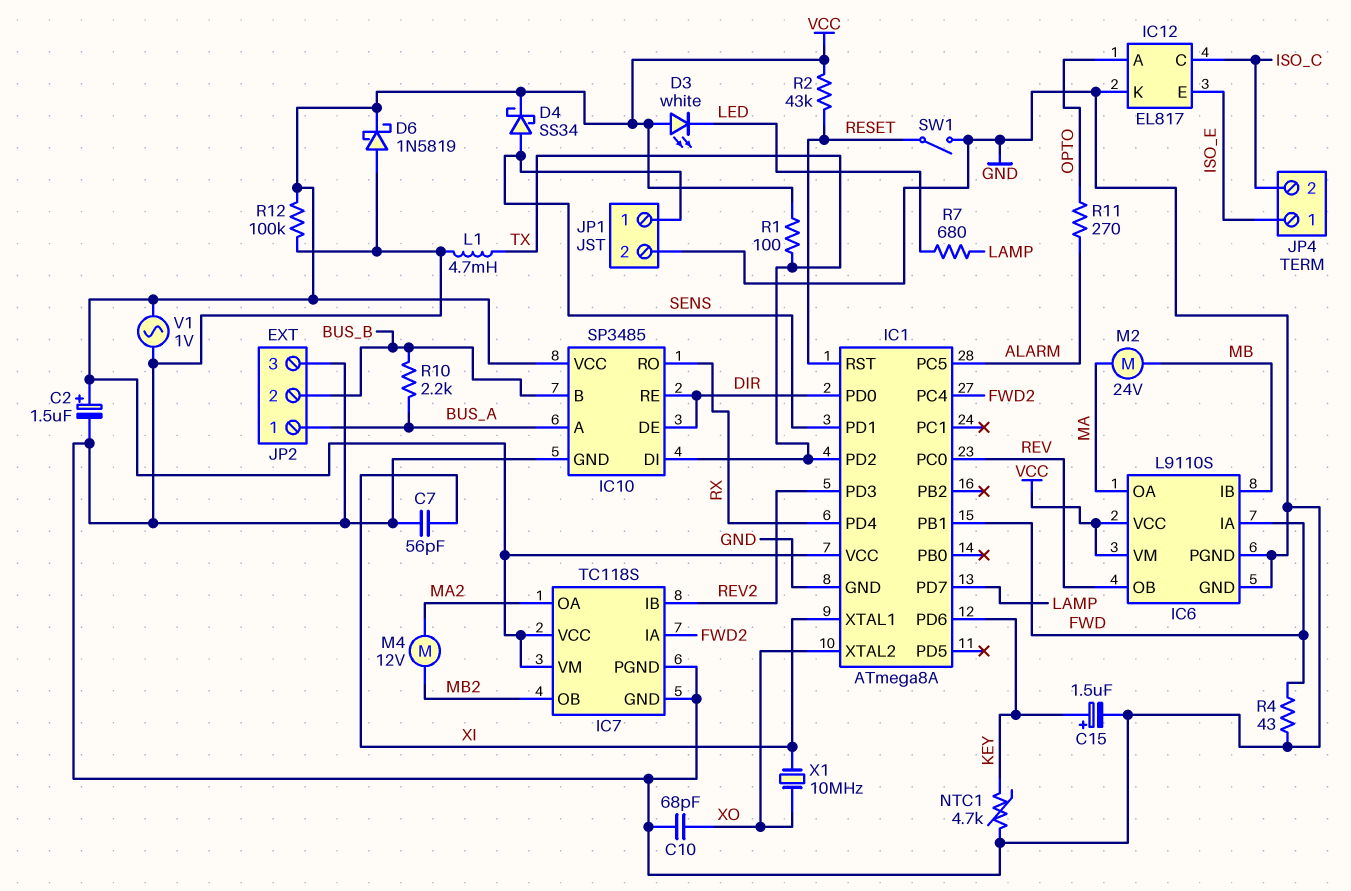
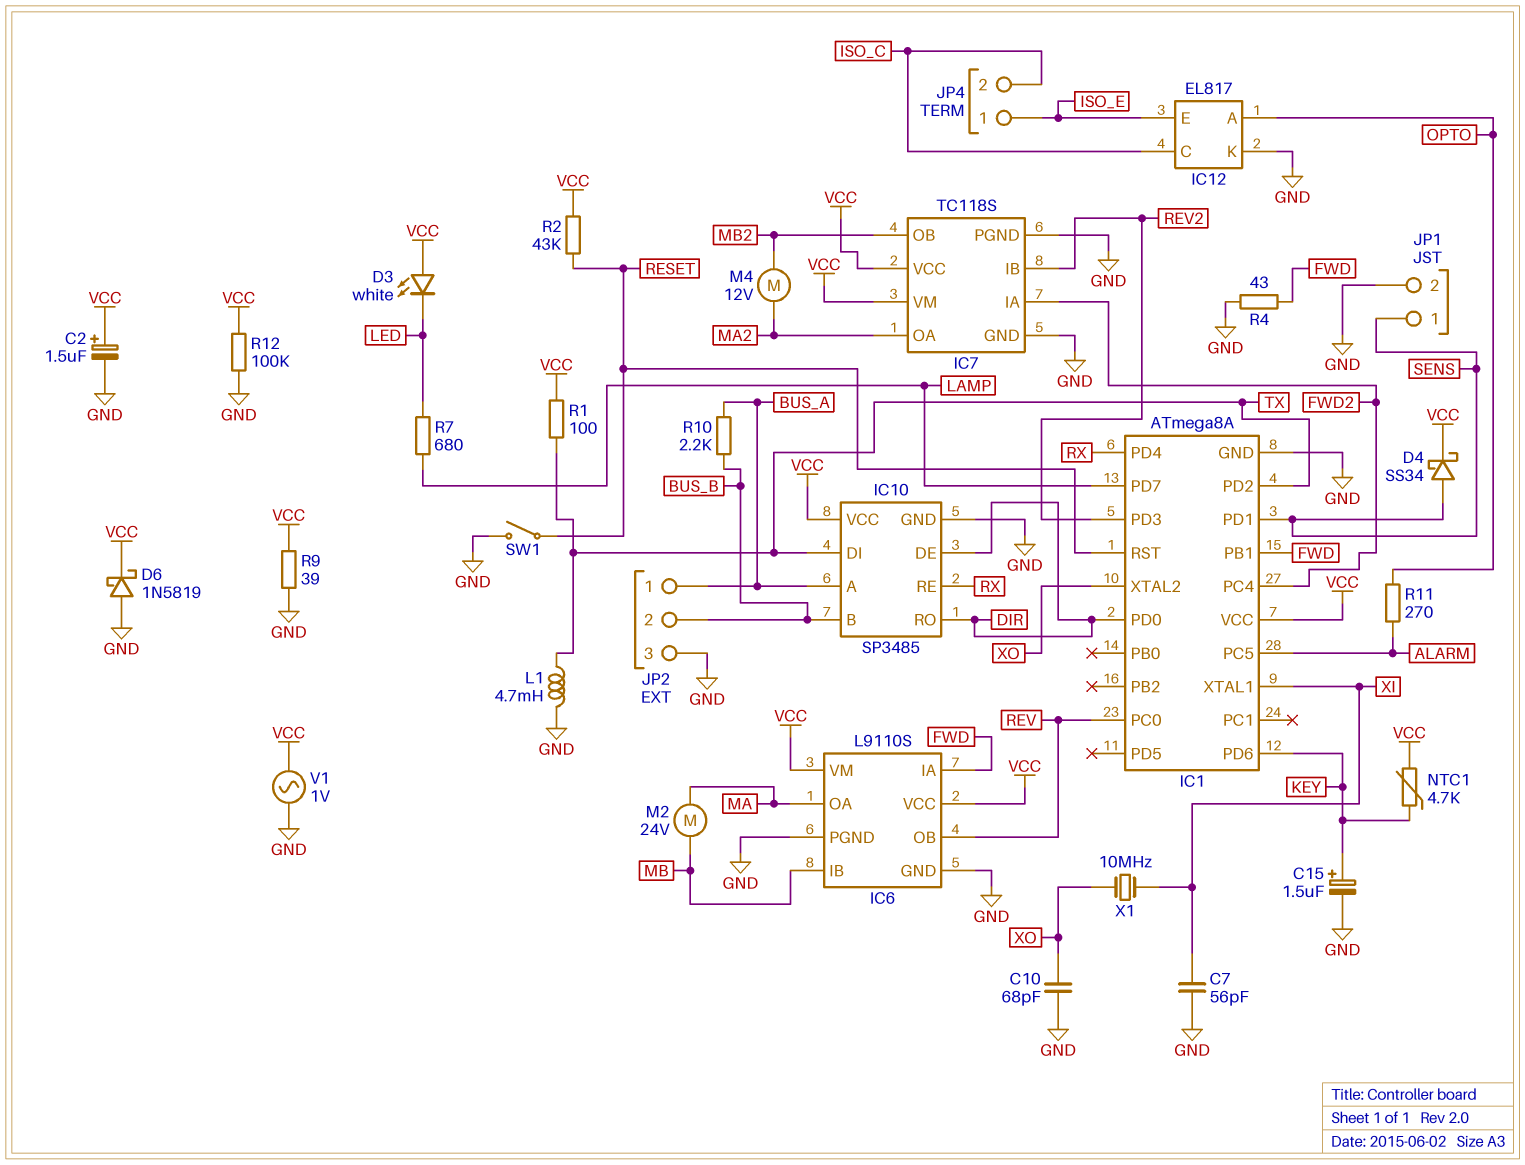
IC10 pin RE: DIR -> RX
IC10 pin RO: RX -> DIR
NTC1: 4.7k (GND, KEY) -> 4.7k (KEY, VCC)
R9: none -> 39 (GND, VCC)

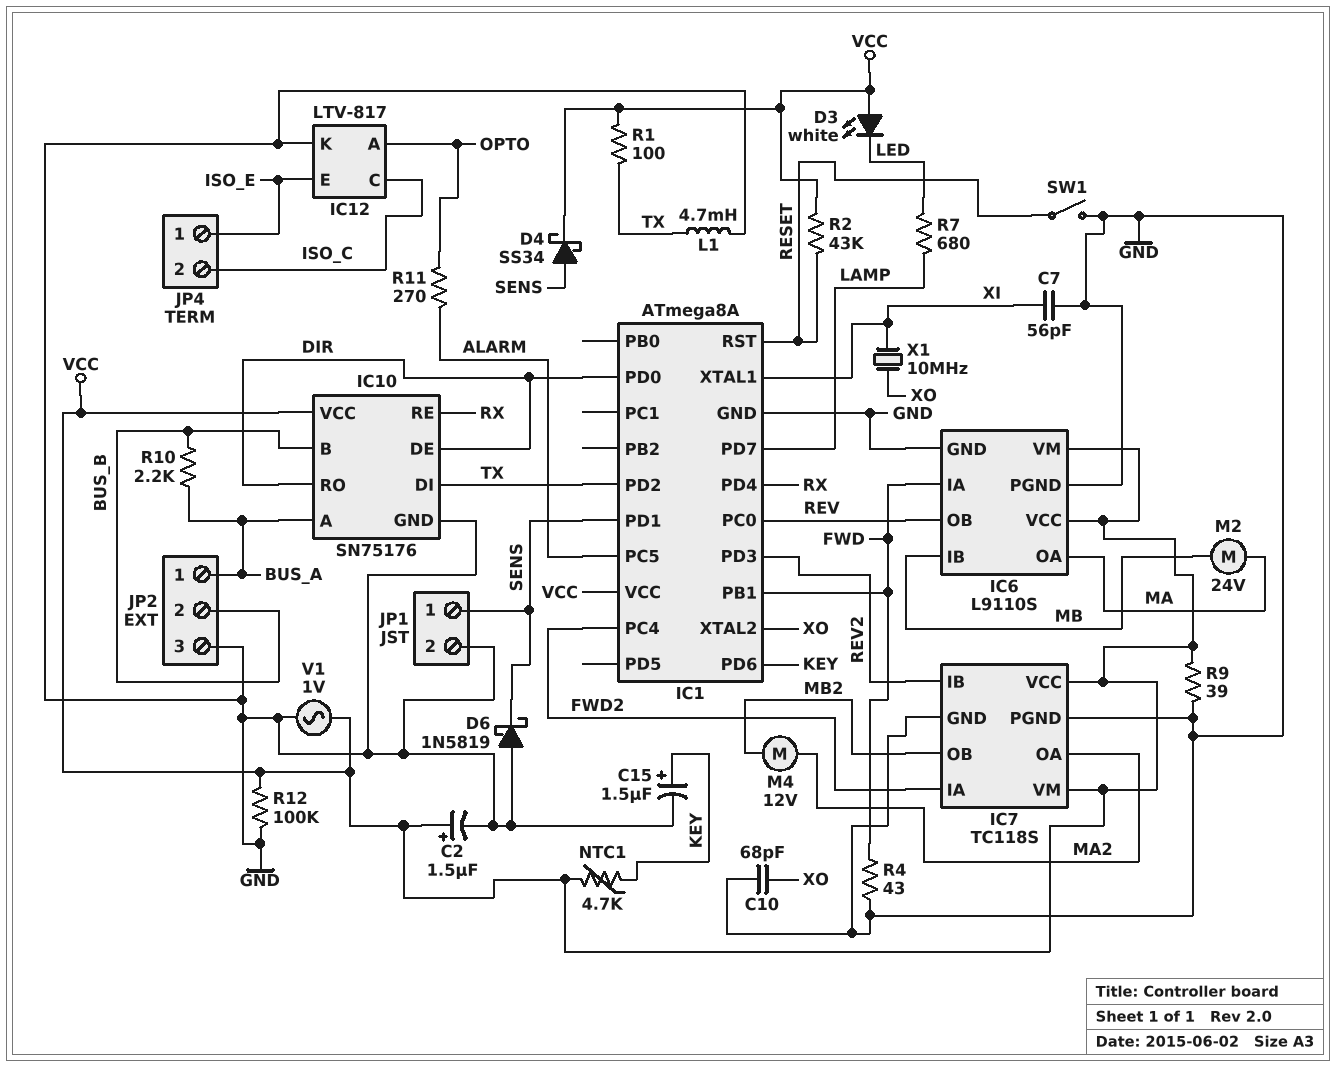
D6: schottky 1N5819 (A GND, K VCC) -> schottky 1N5819 (A GND, K SENS)
IC10: SP3485 -> SN75176
IC12: EL817 -> LTV-817

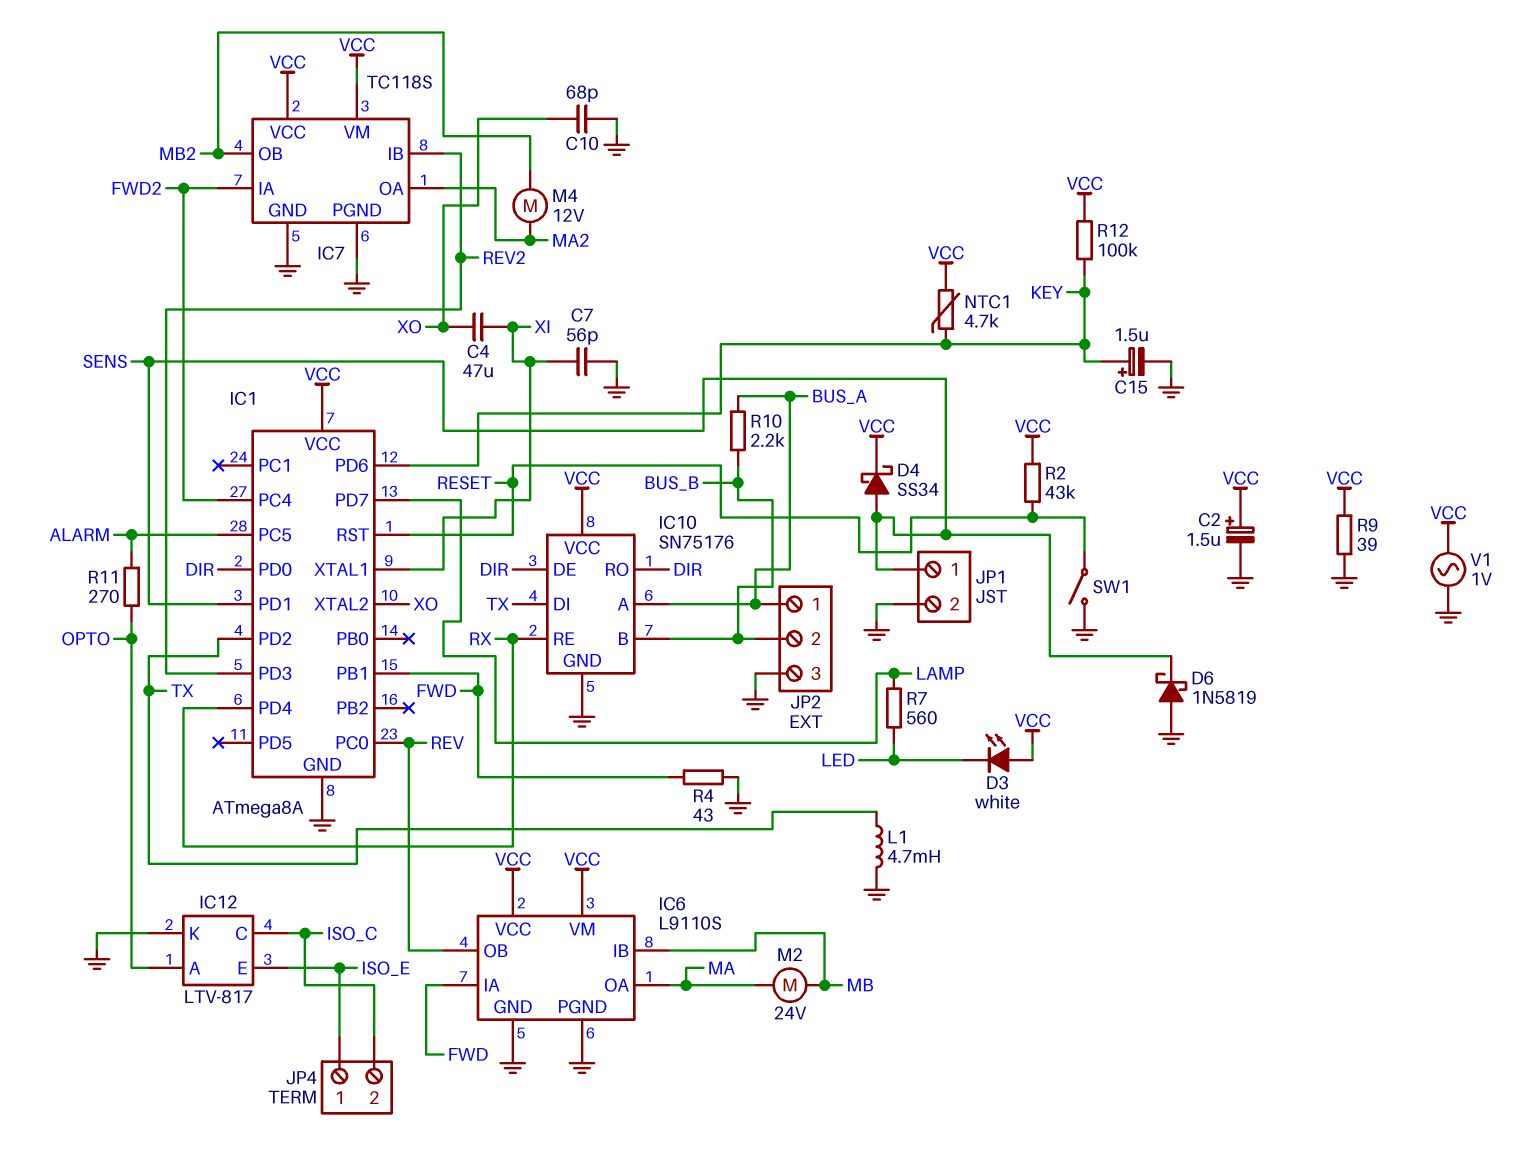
C4: none -> 47uF (XI, XO)
R1: 100 (TX, VCC) -> none
R7: 680 (LAMP, LED) -> 560 (LAMP, LED)
R12: 100k (GND, VCC) -> 100k (KEY, VCC)
X1: 10MHz (XI, XO) -> none

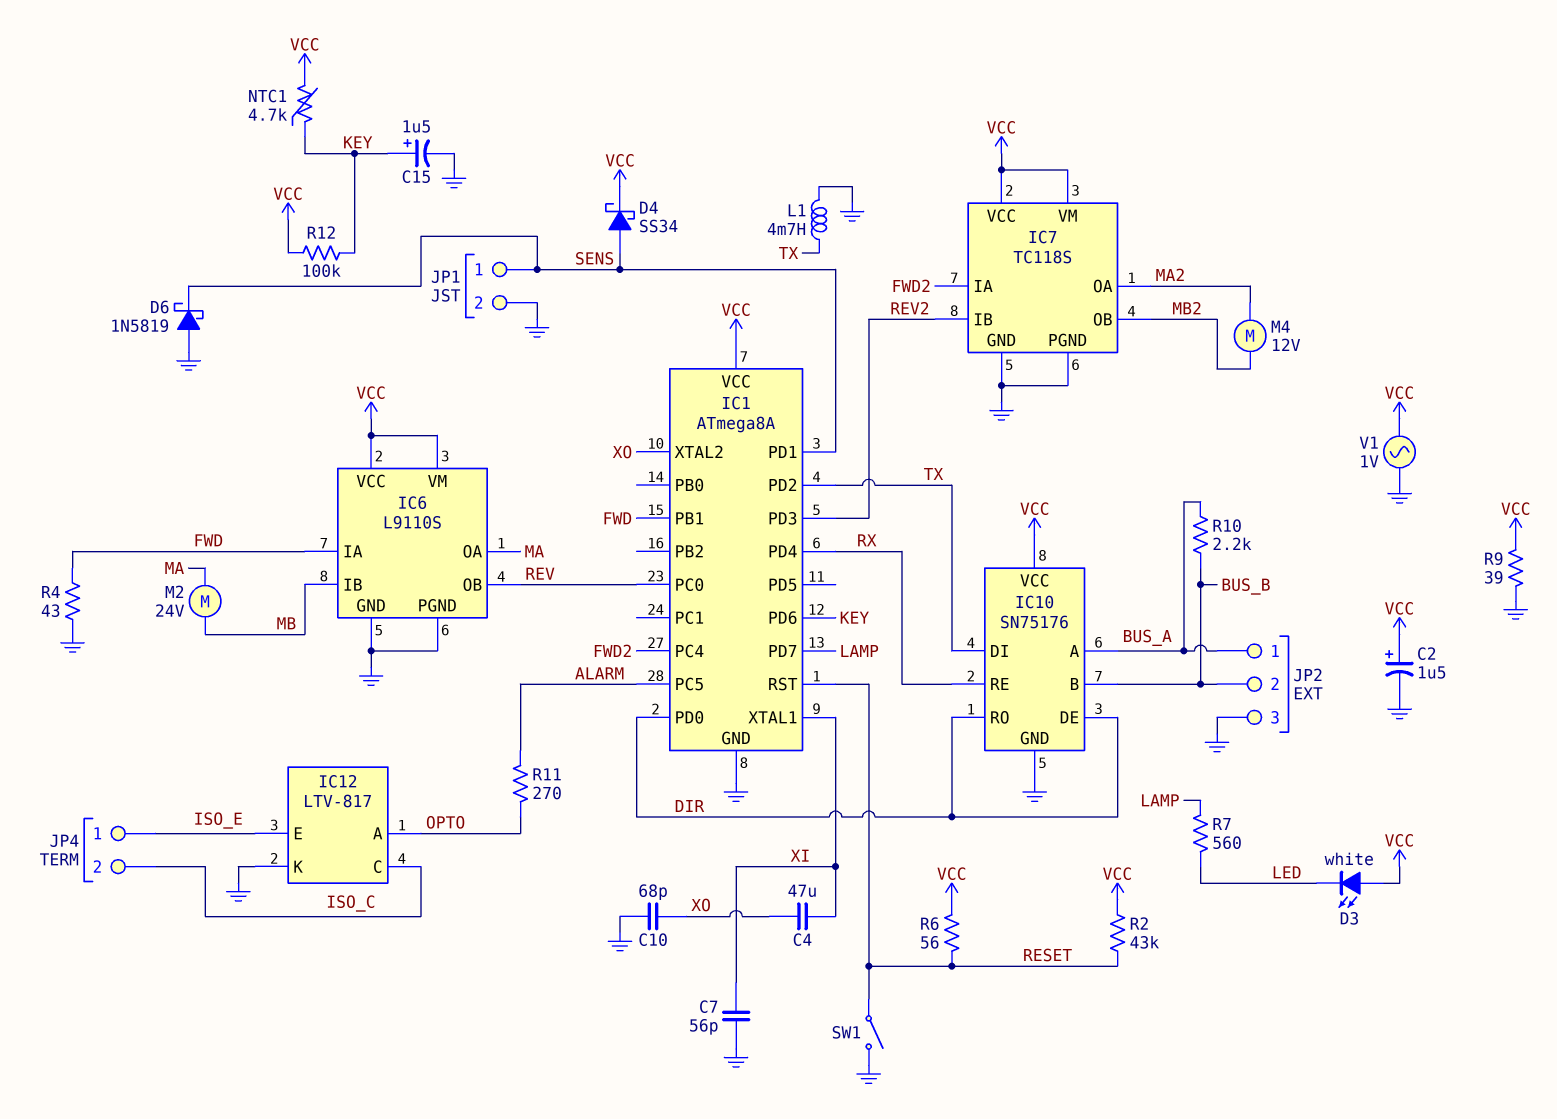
R6: none -> 56 (RESET, VCC)

